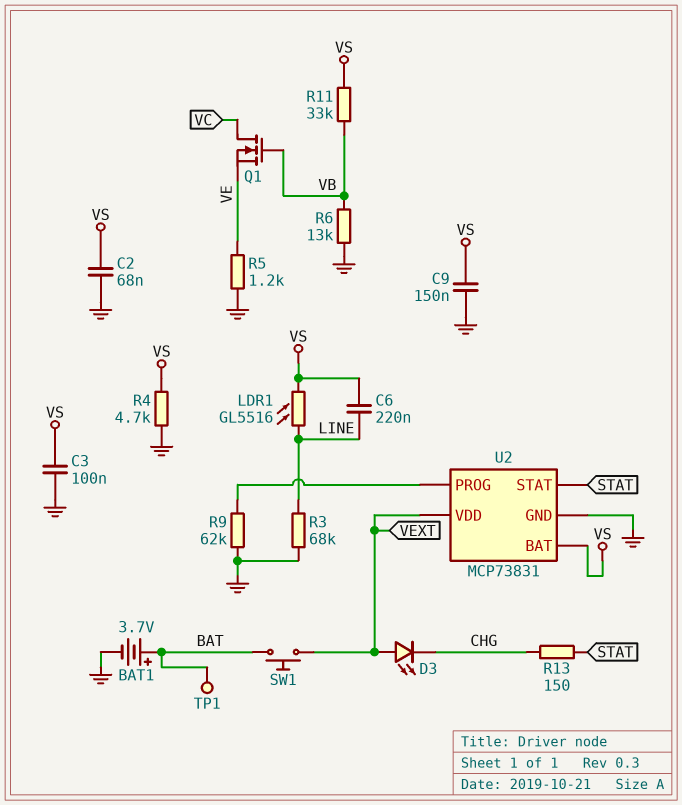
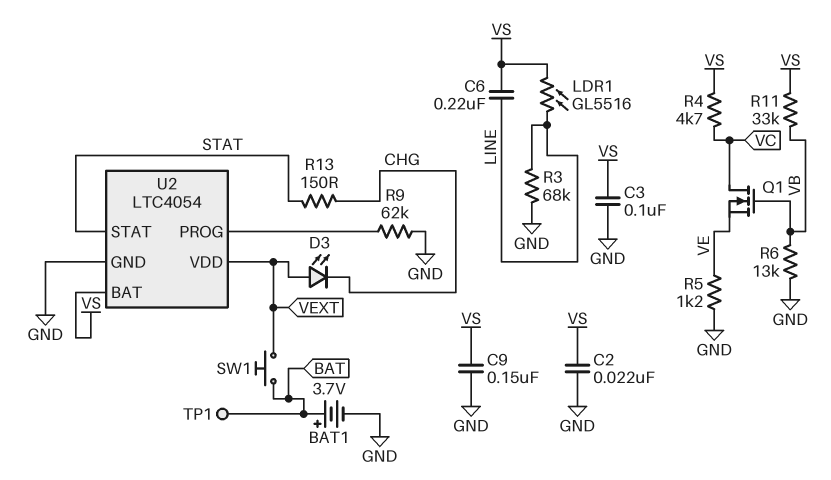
C2: 68nF (GND, VS) -> 22nF (GND, VS)
R4: 4.7k (GND, VS) -> 4.7k (VC, VS)
U2: MCP73831 -> LTC4054

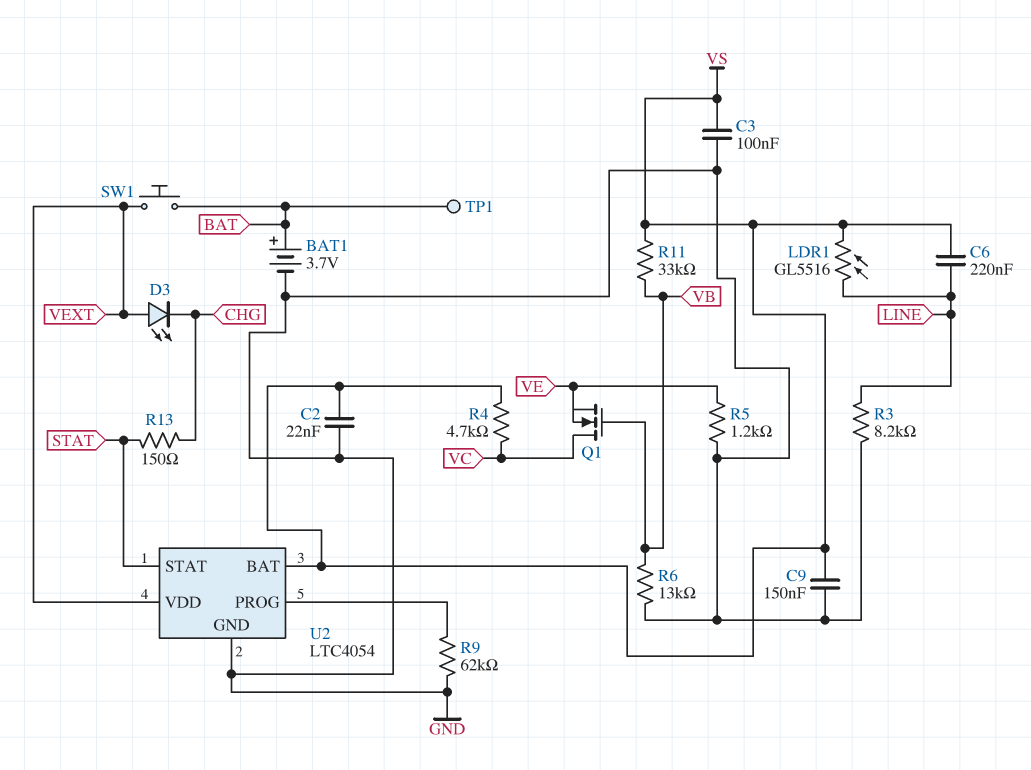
R3: 68k (GND, LINE) -> 8.2k (GND, LINE)

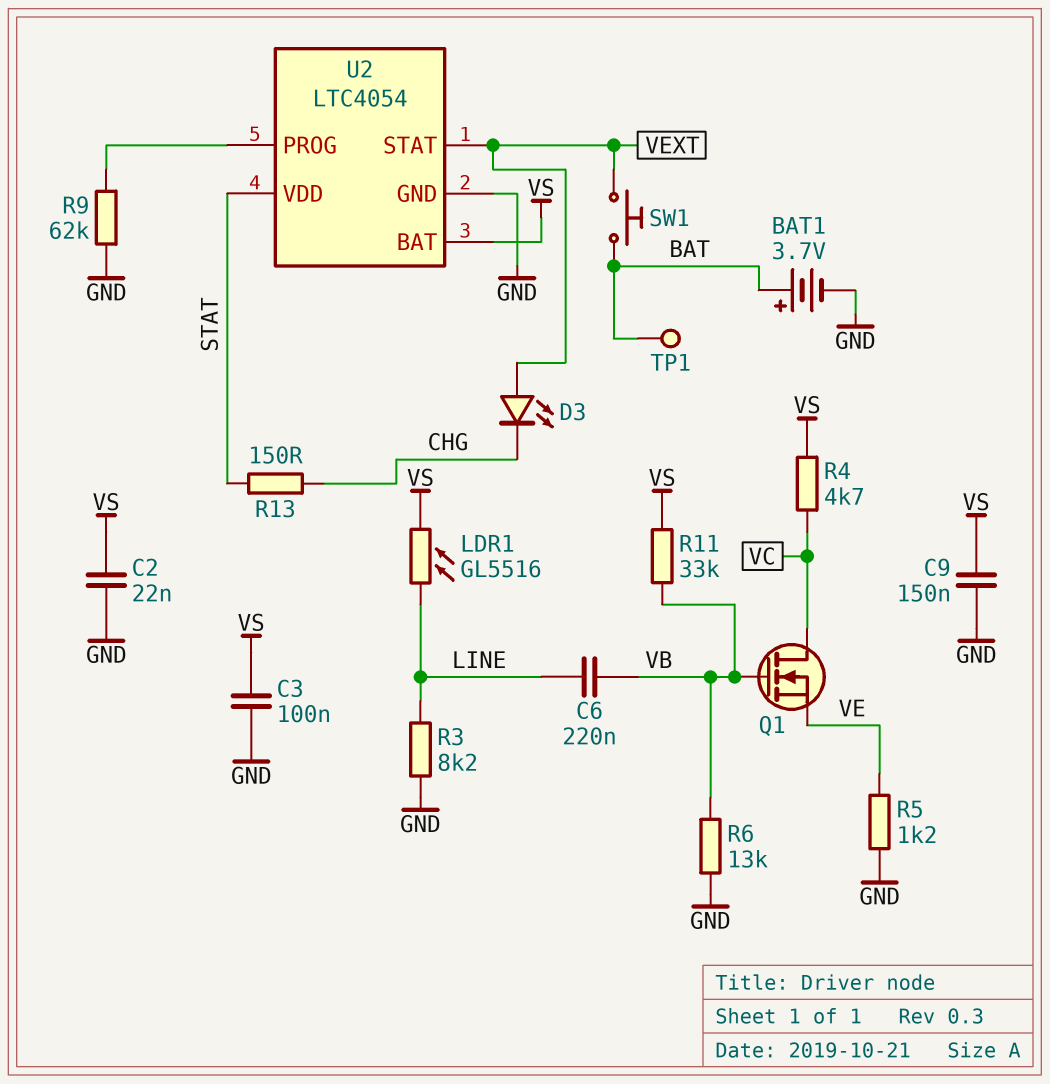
C6: 220nF (LINE, VS) -> 220nF (LINE, VB)
U2 pin STAT: STAT -> VEXT
U2 pin VDD: VEXT -> STAT

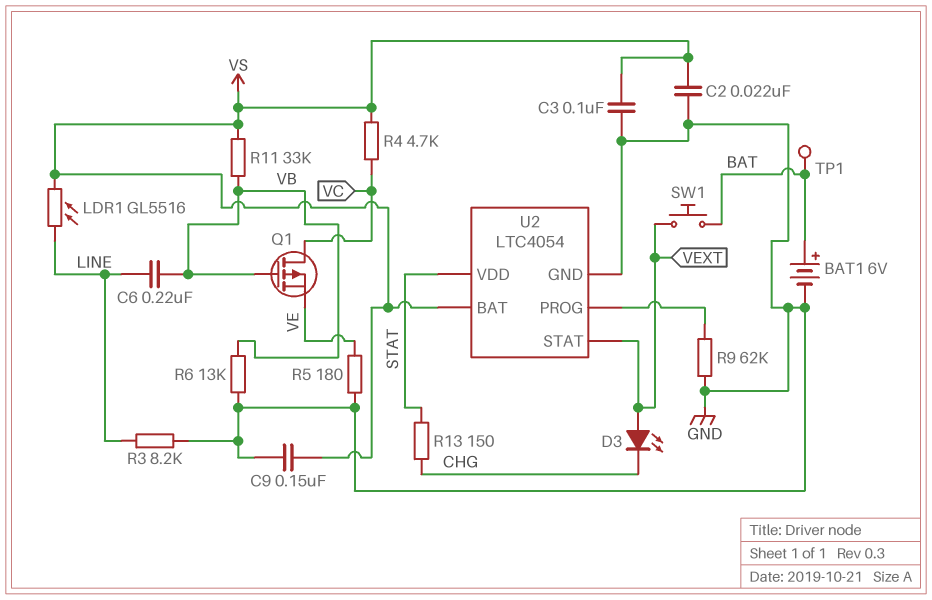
BAT1: 3.7V (plus BAT, minus GND) -> 6V (plus BAT, minus GND)
Q1: NMOS (G VB, D VC, S VE) -> PMOS (G VB, D VC, S VE)
R5: 1.2k (GND, VE) -> 180 (GND, VE)

